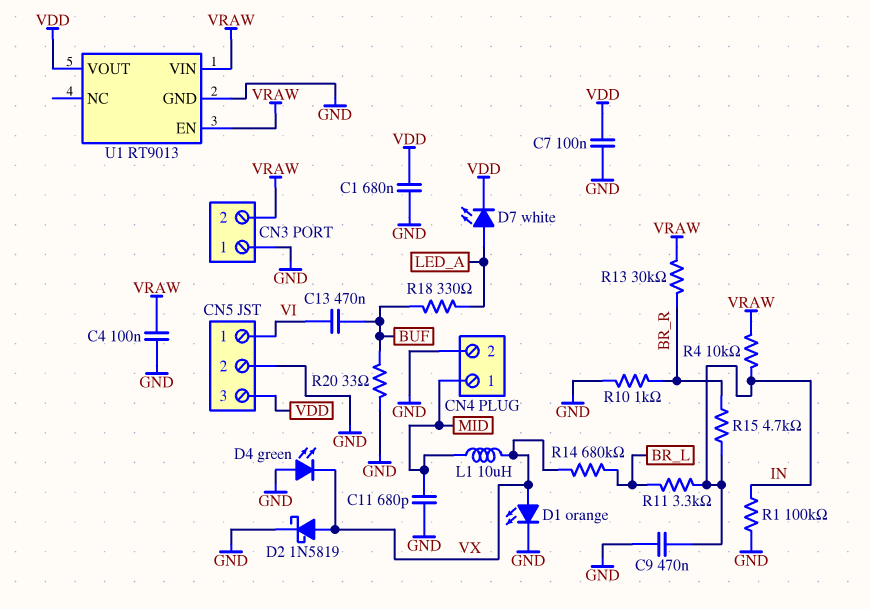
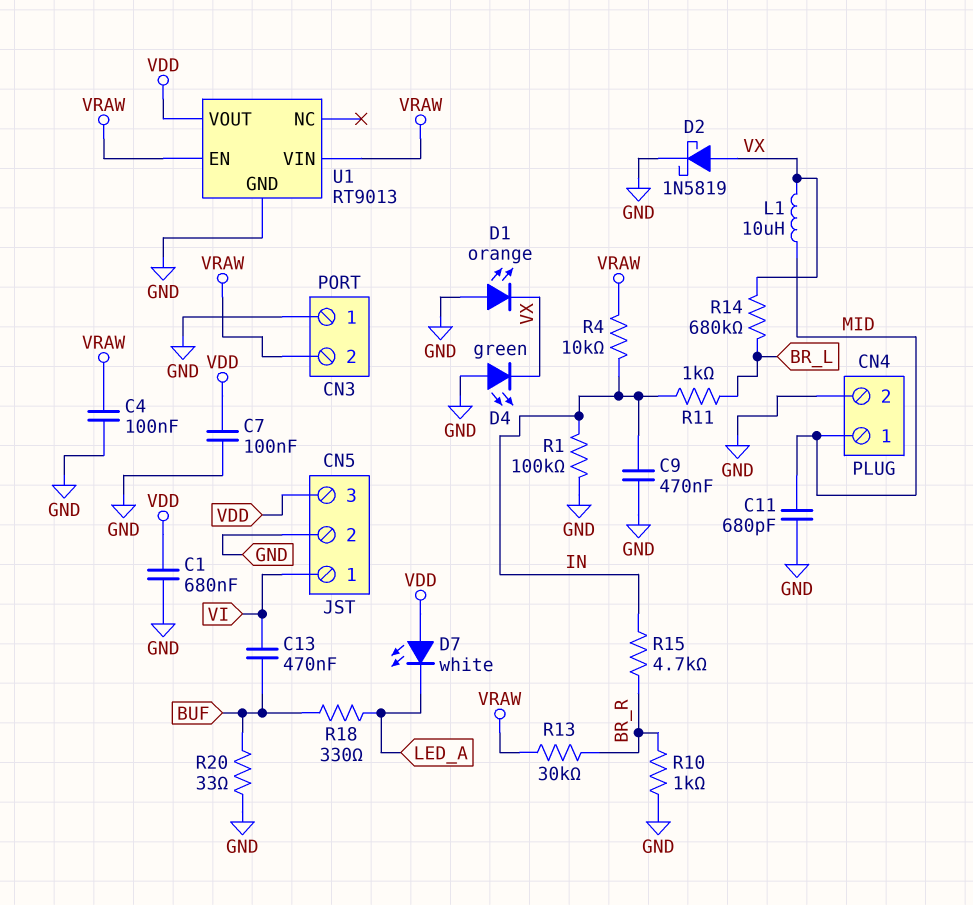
D1: LED orange (A VX, K GND) -> LED orange (A GND, K VX)
D7: LED white (A LED_A, K VDD) -> LED white (A VDD, K LED_A)
R11: 3.3k (BR_L, IN) -> 1k (BR_L, IN)

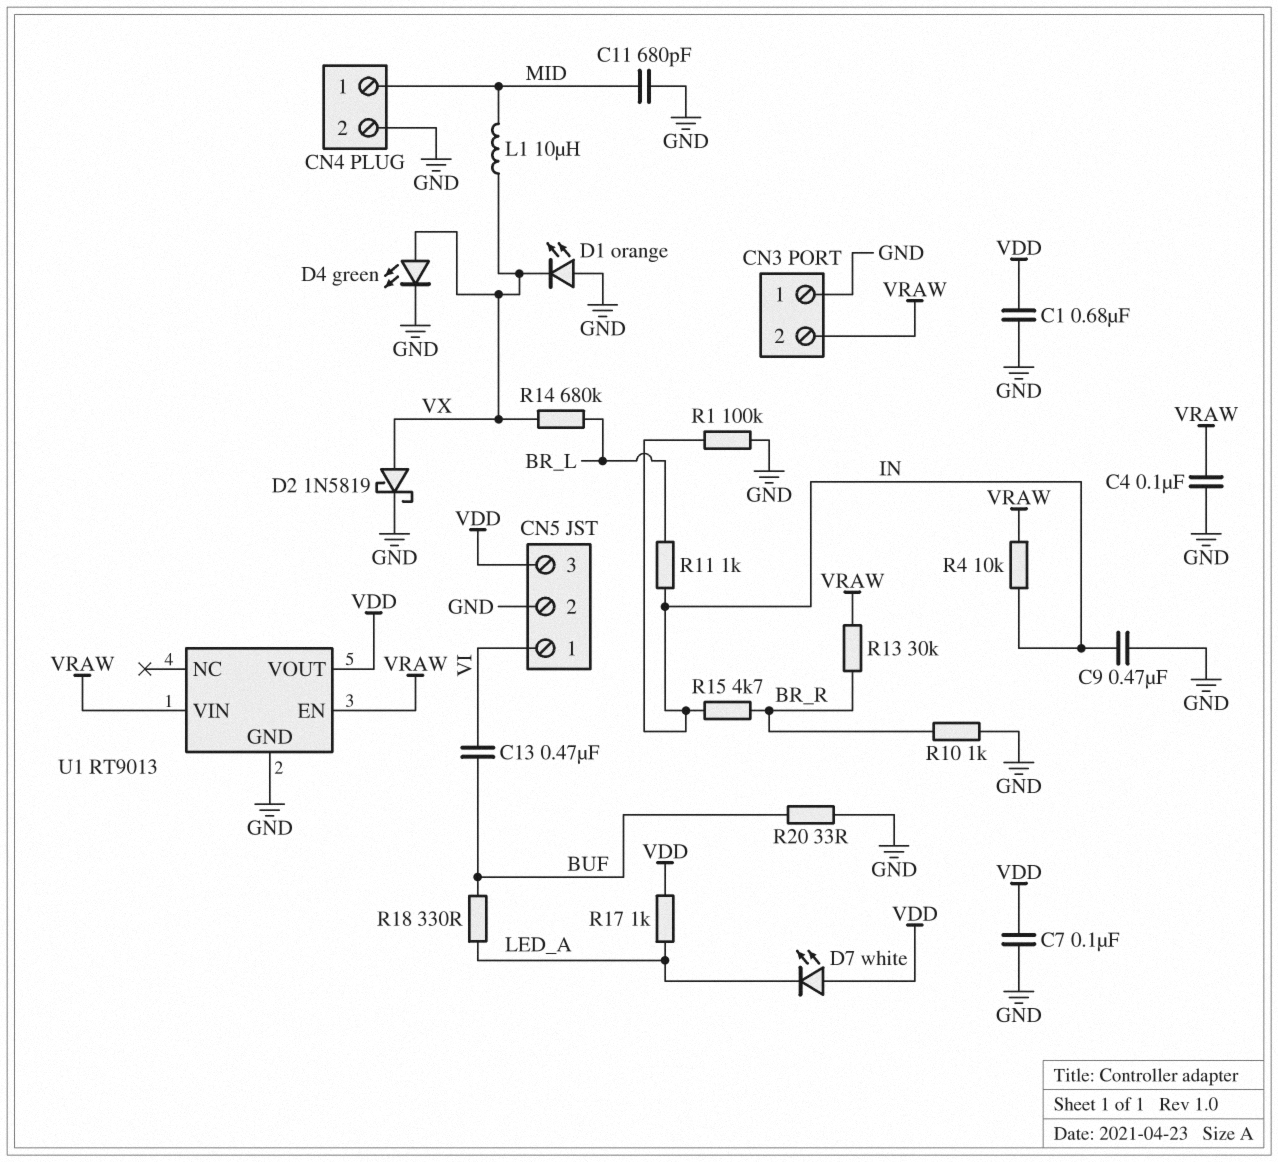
D4: LED green (A GND, K VX) -> LED green (A VX, K GND)
R17: none -> 1k (LED_A, VDD)

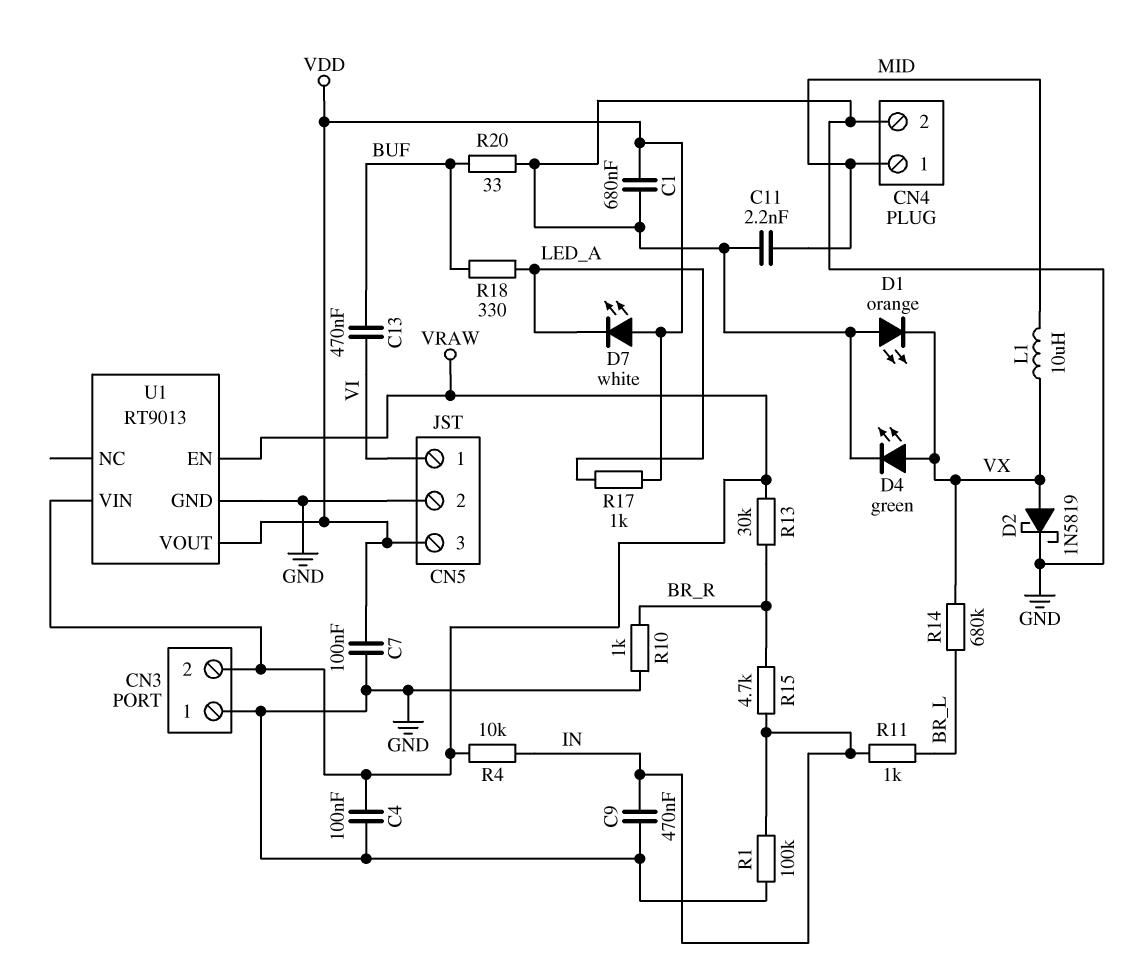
C11: 680pF (GND, MID) -> 2.2nF (GND, MID)

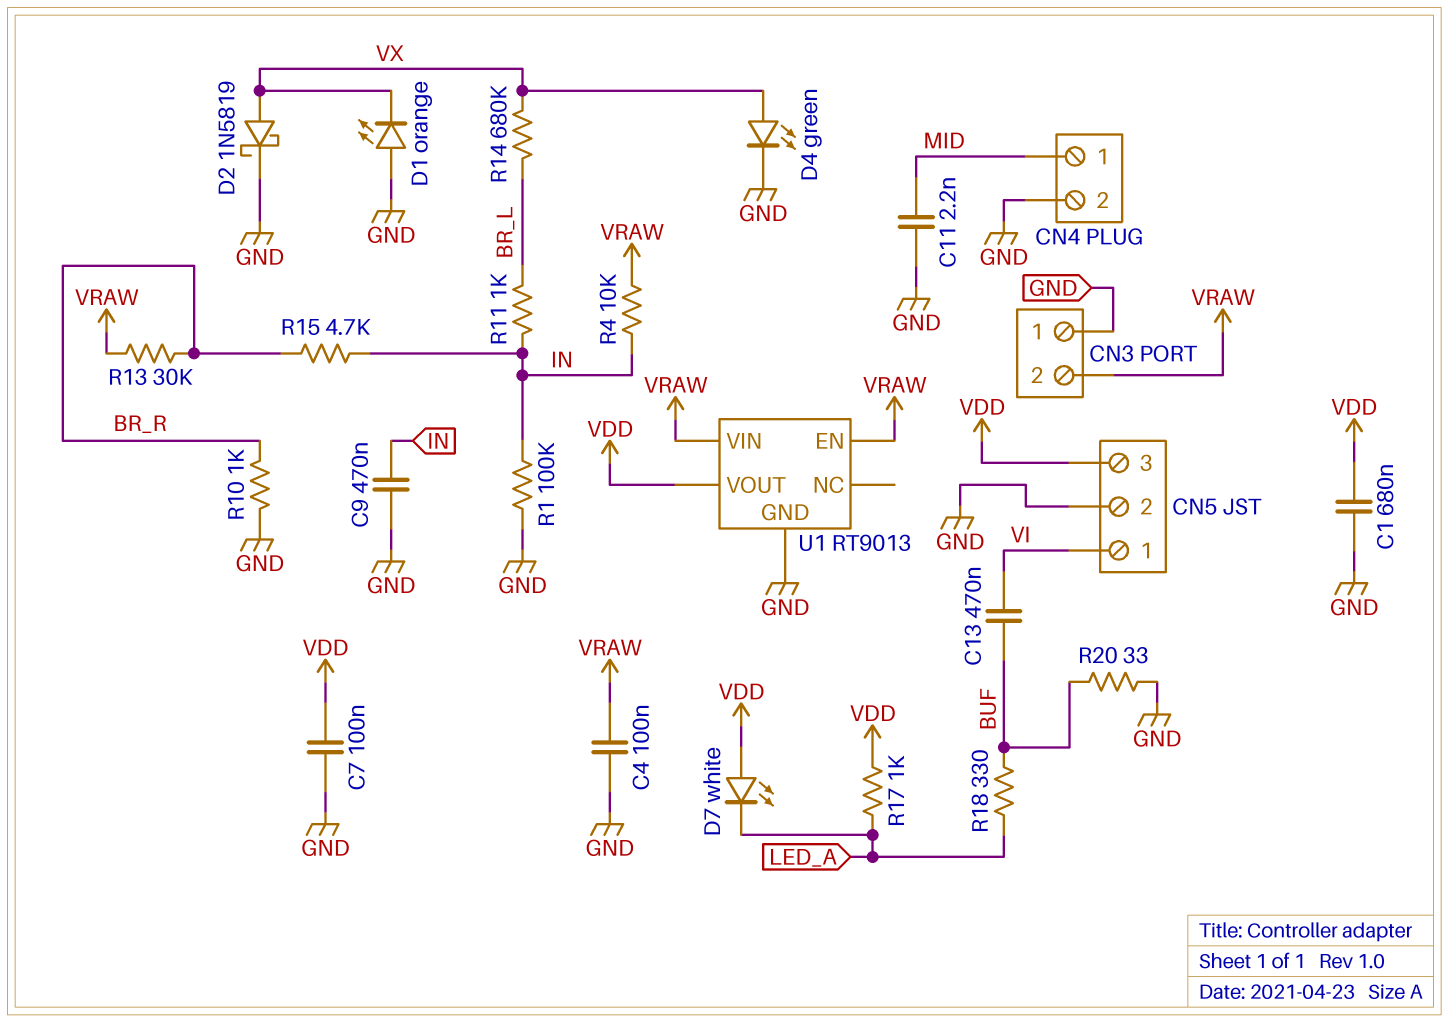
L1: 10uH (MID, VX) -> none

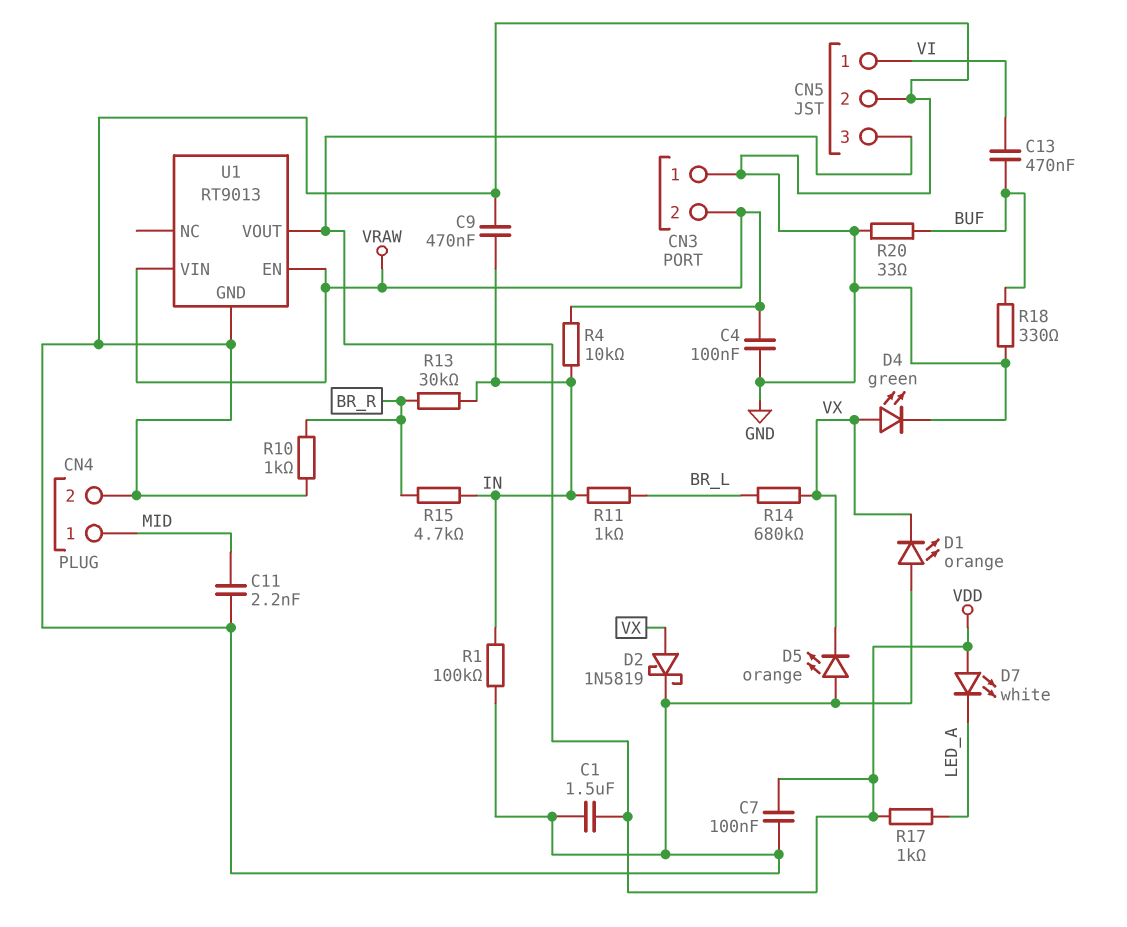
C1: 680nF (GND, VDD) -> 1.5uF (GND, VDD)
D5: none -> LED orange (A GND, K VX)
R13: 30k (BR_R, VRAW) -> 30k (BR_R, IN)
R18: 330 (BUF, LED_A) -> 330 (BUF, GND)

